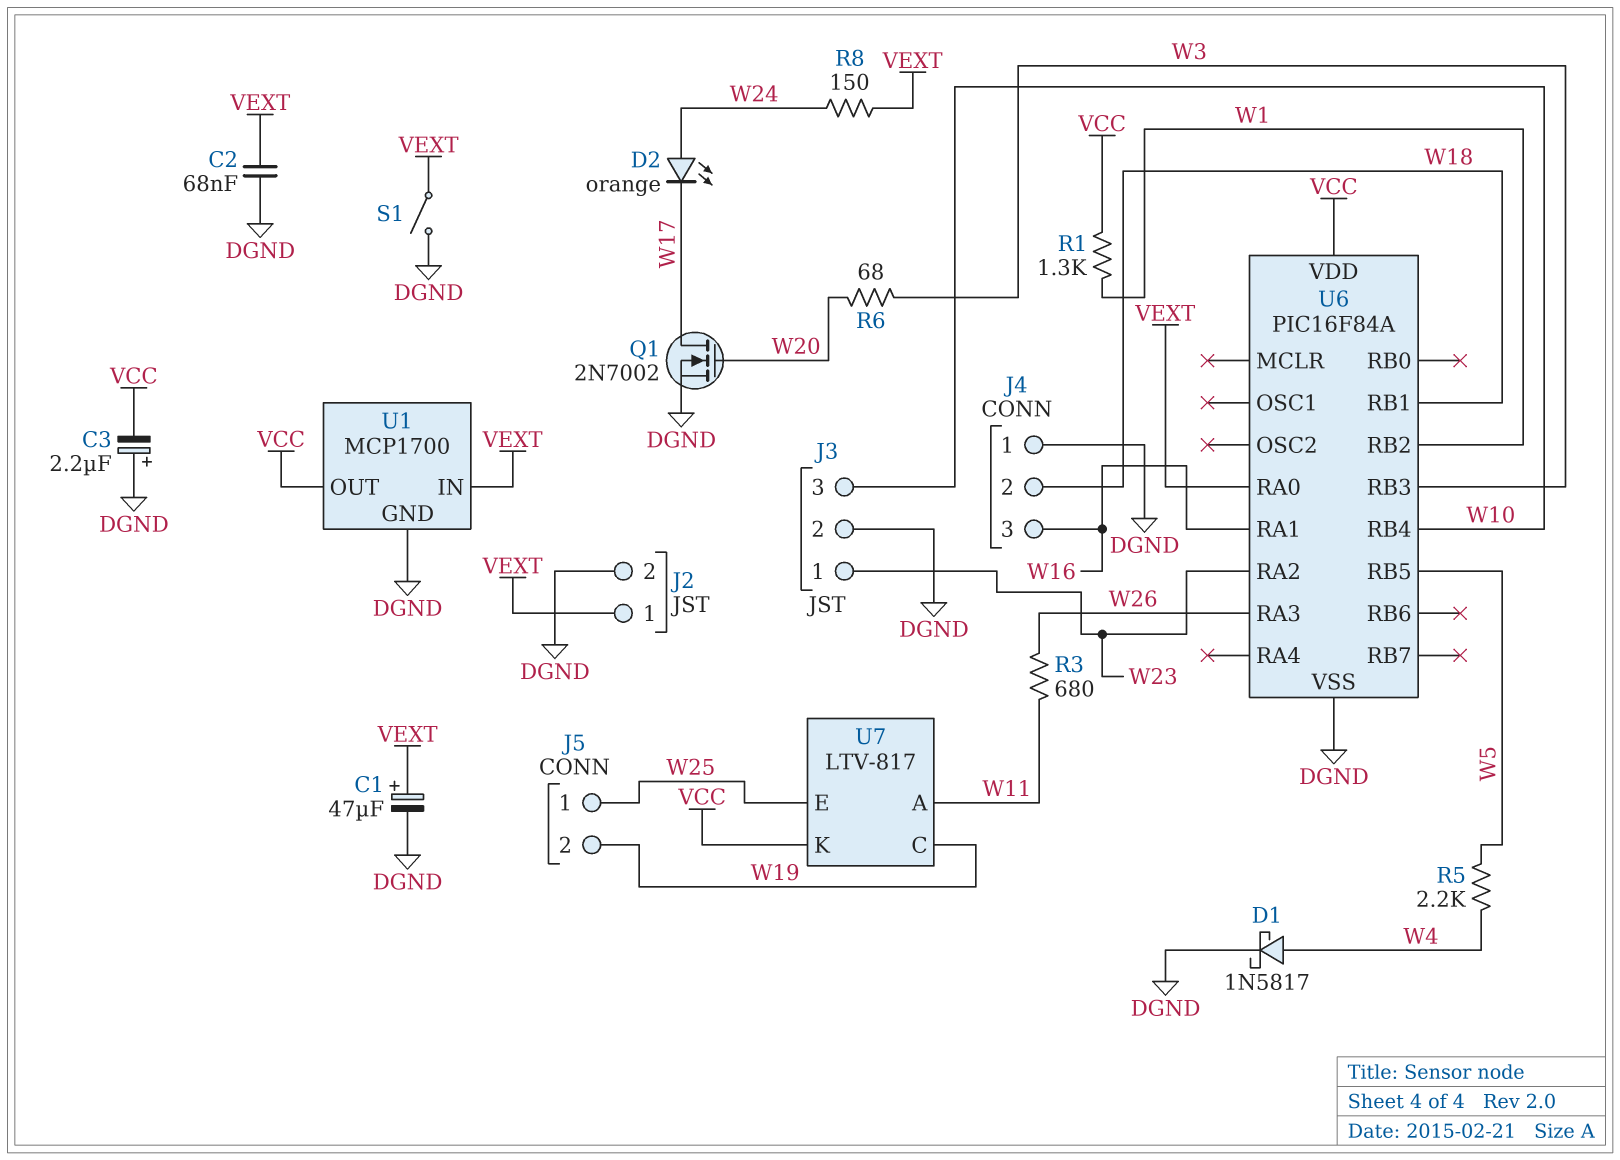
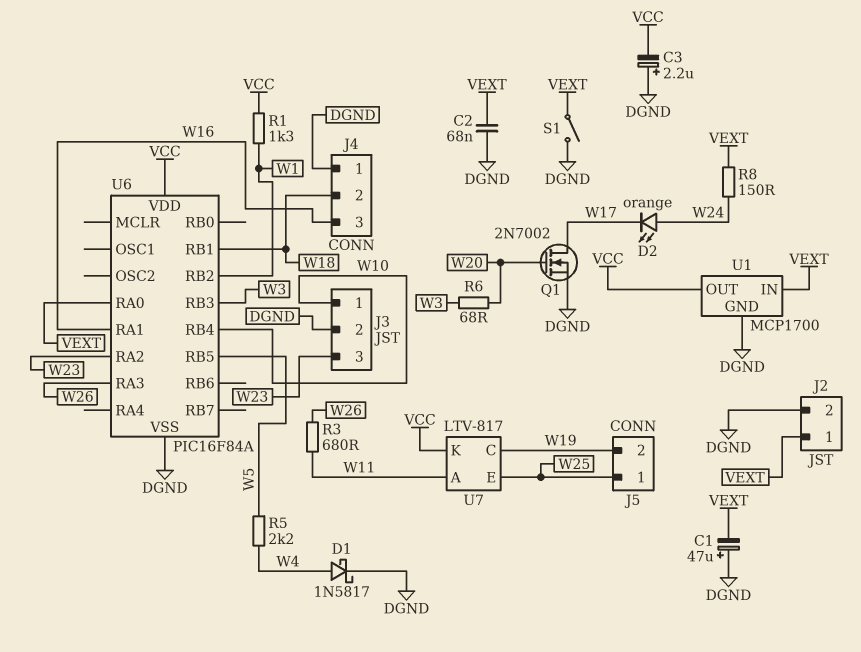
C1: 47uF (plus VEXT, minus DGND) -> 47uF (plus DGND, minus VEXT)
J3 pin 1: W23 -> W10
J3 pin 3: W10 -> W23

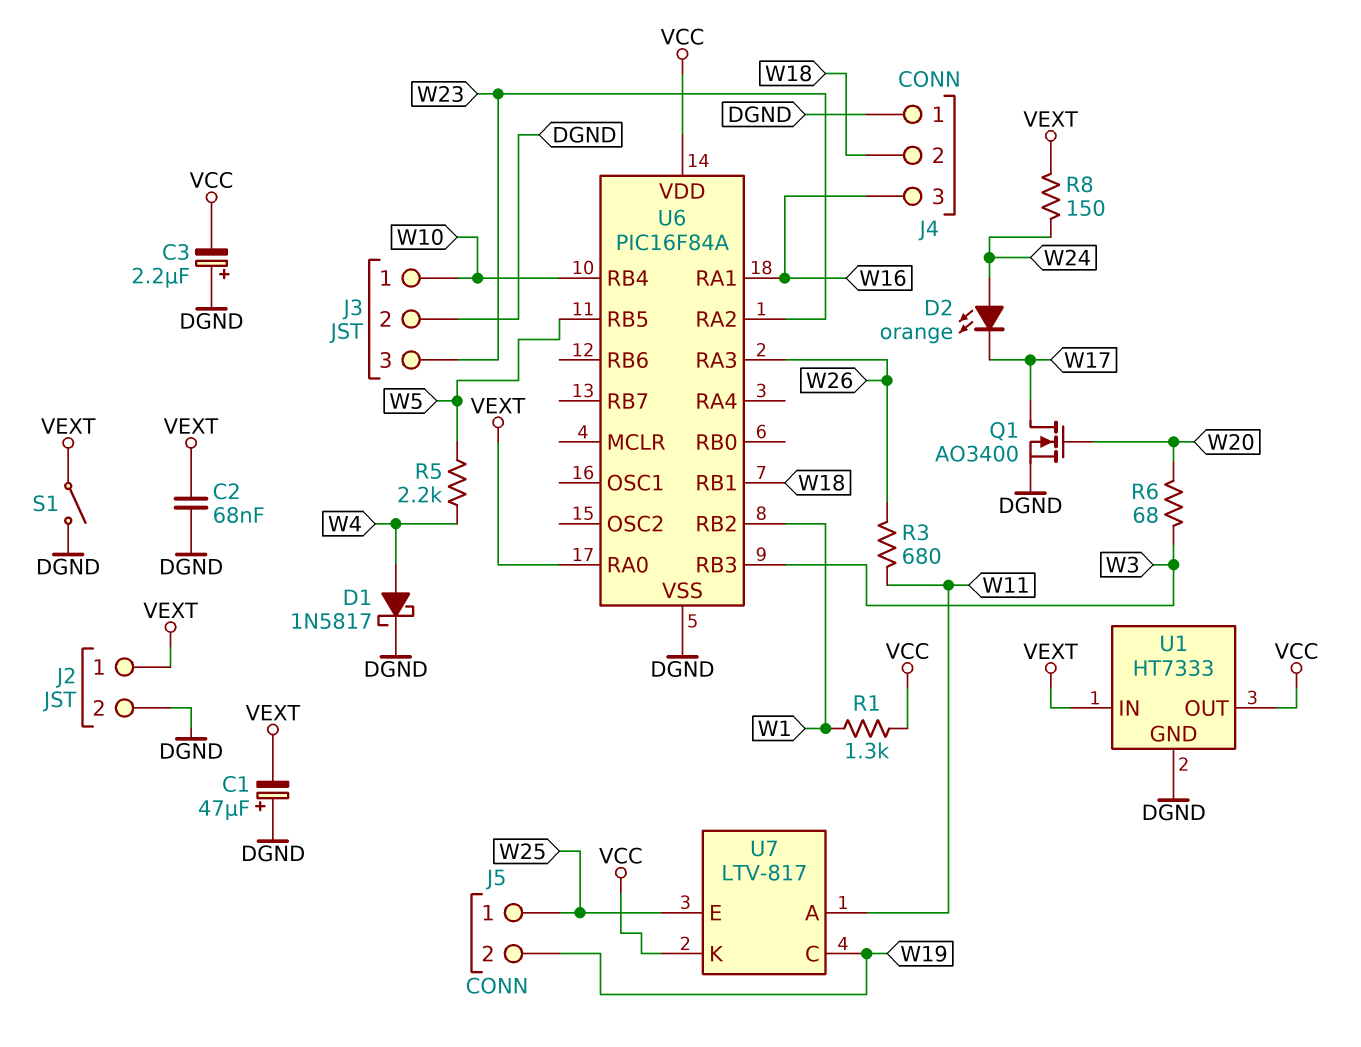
Q1: NMOS 2N7002 (G W20, D W17, S DGND) -> NMOS AO3400 (G W20, D W17, S DGND)
U1: MCP1700 -> HT7333

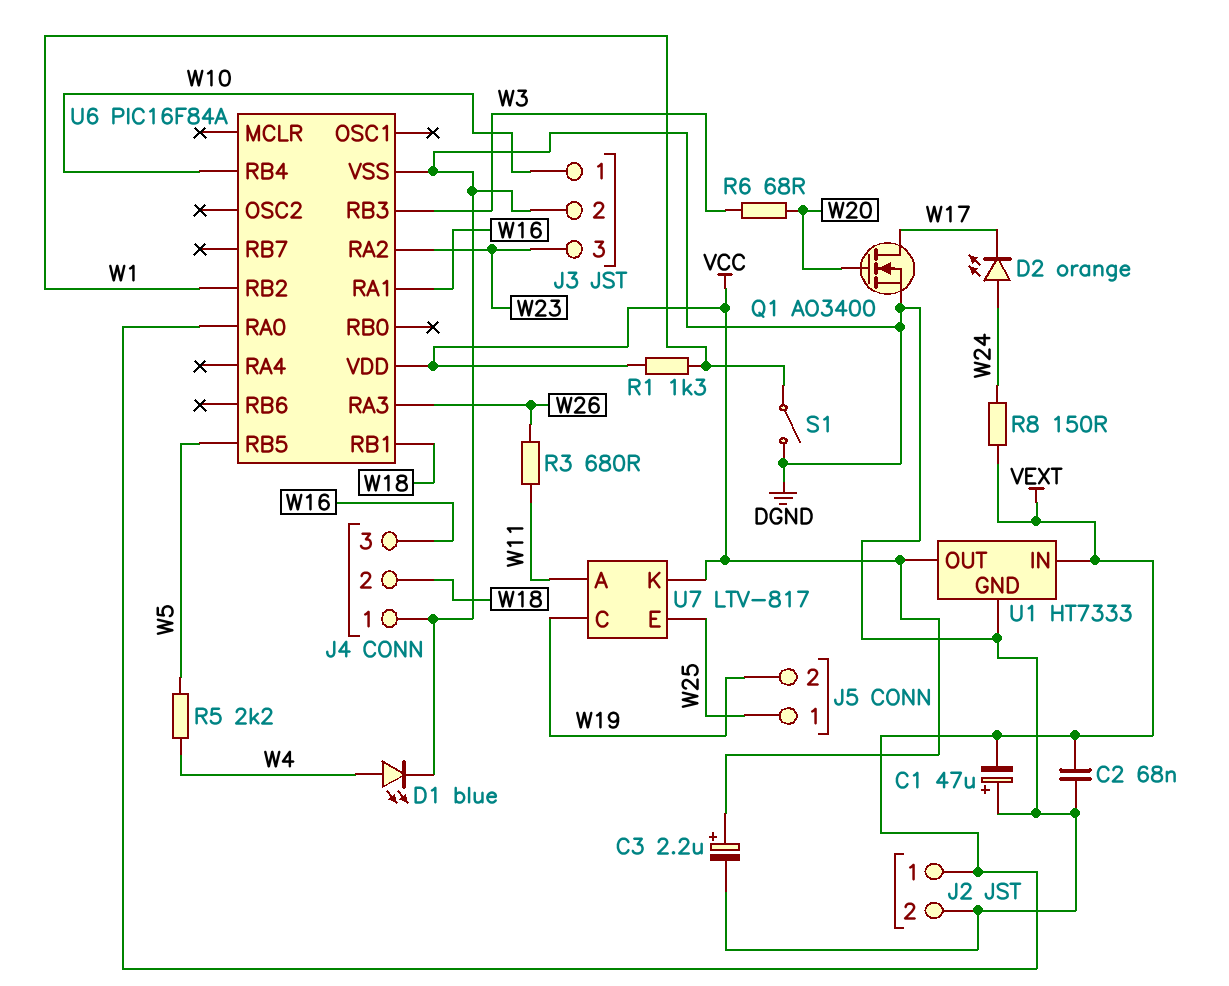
C3: 2.2uF (plus DGND, minus VCC) -> 2.2uF (plus VCC, minus DGND)
D1: schottky 1N5817 (A W4, K DGND) -> LED blue (A W4, K DGND)
S1: switch (DGND, VEXT) -> switch (DGND, W1)

